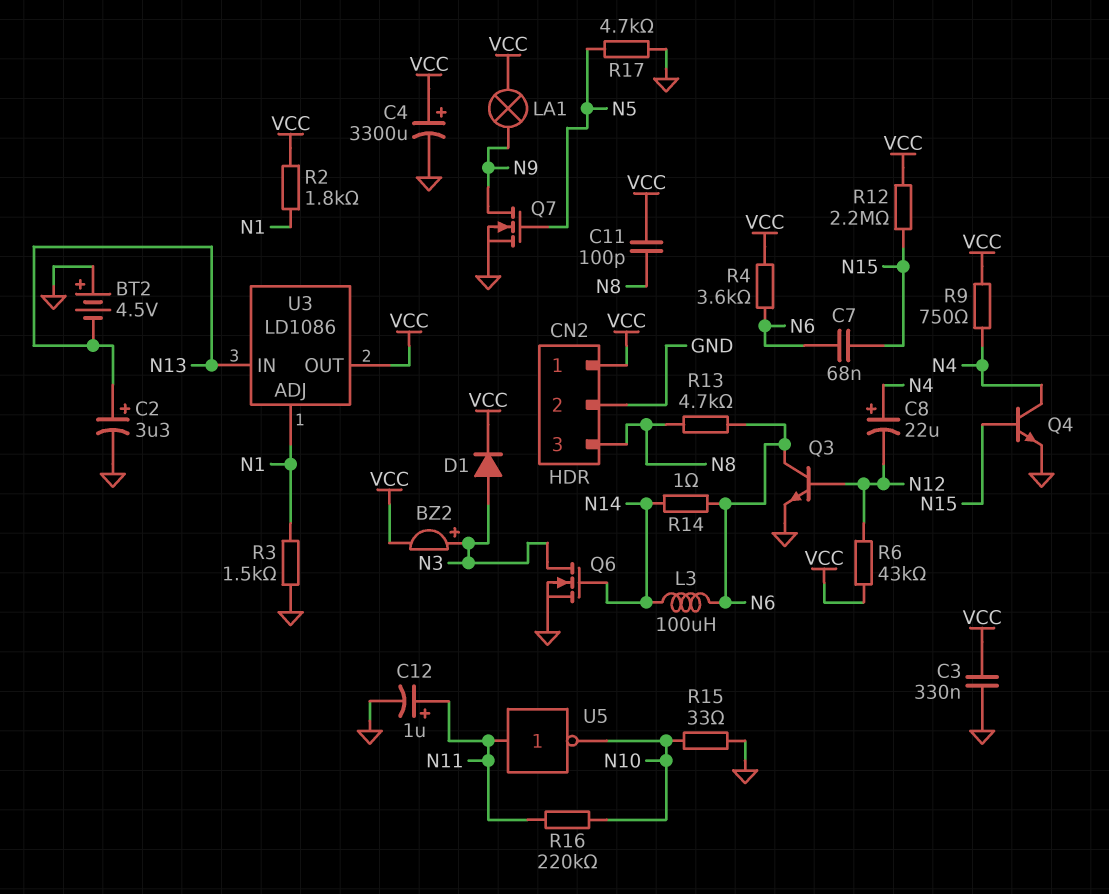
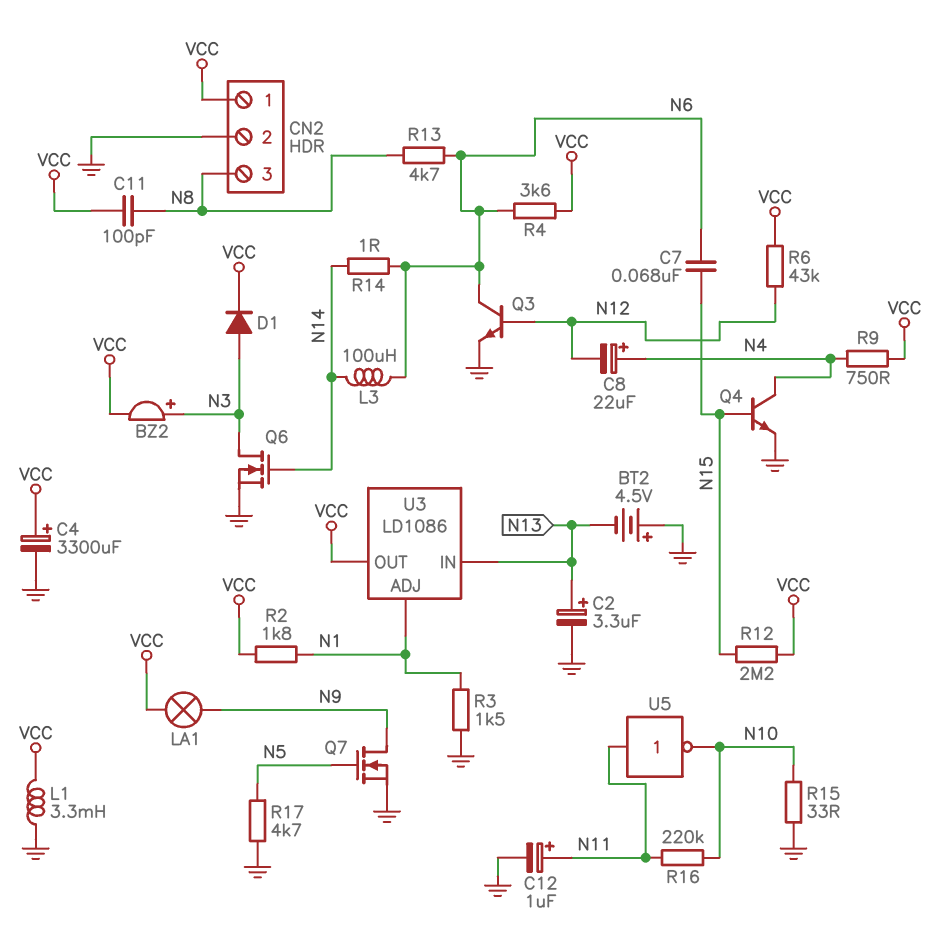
C3: 330nF (GND, VCC) -> none
L1: none -> 3.3mH (GND, VCC)

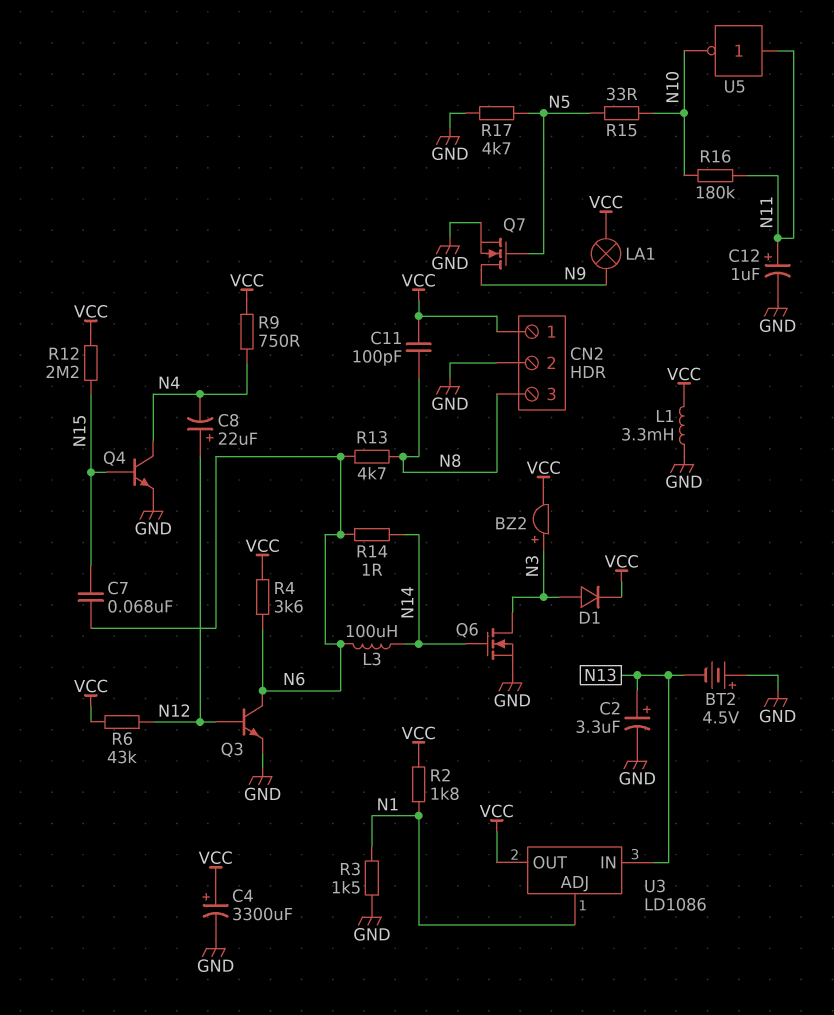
C8: 22uF (plus N4, minus N12) -> 22uF (plus N12, minus N4)
R15: 33 (GND, N10) -> 33 (N5, N10)
R16: 220k (N10, N11) -> 180k (N10, N11)

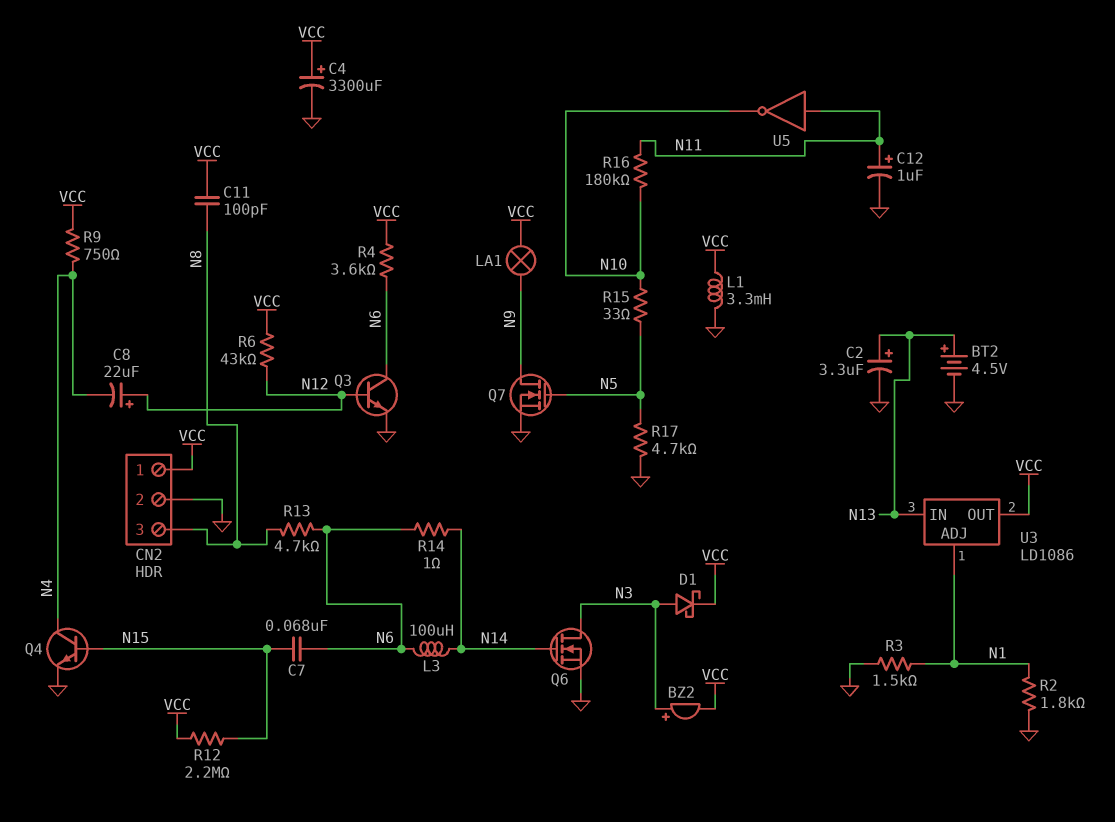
BT2: 4.5V (plus GND, minus N13) -> 4.5V (plus N13, minus GND)
D1: diode (A N3, K VCC) -> schottky (A N3, K VCC)
R2: 1.8k (N1, VCC) -> 1.8k (GND, N1)

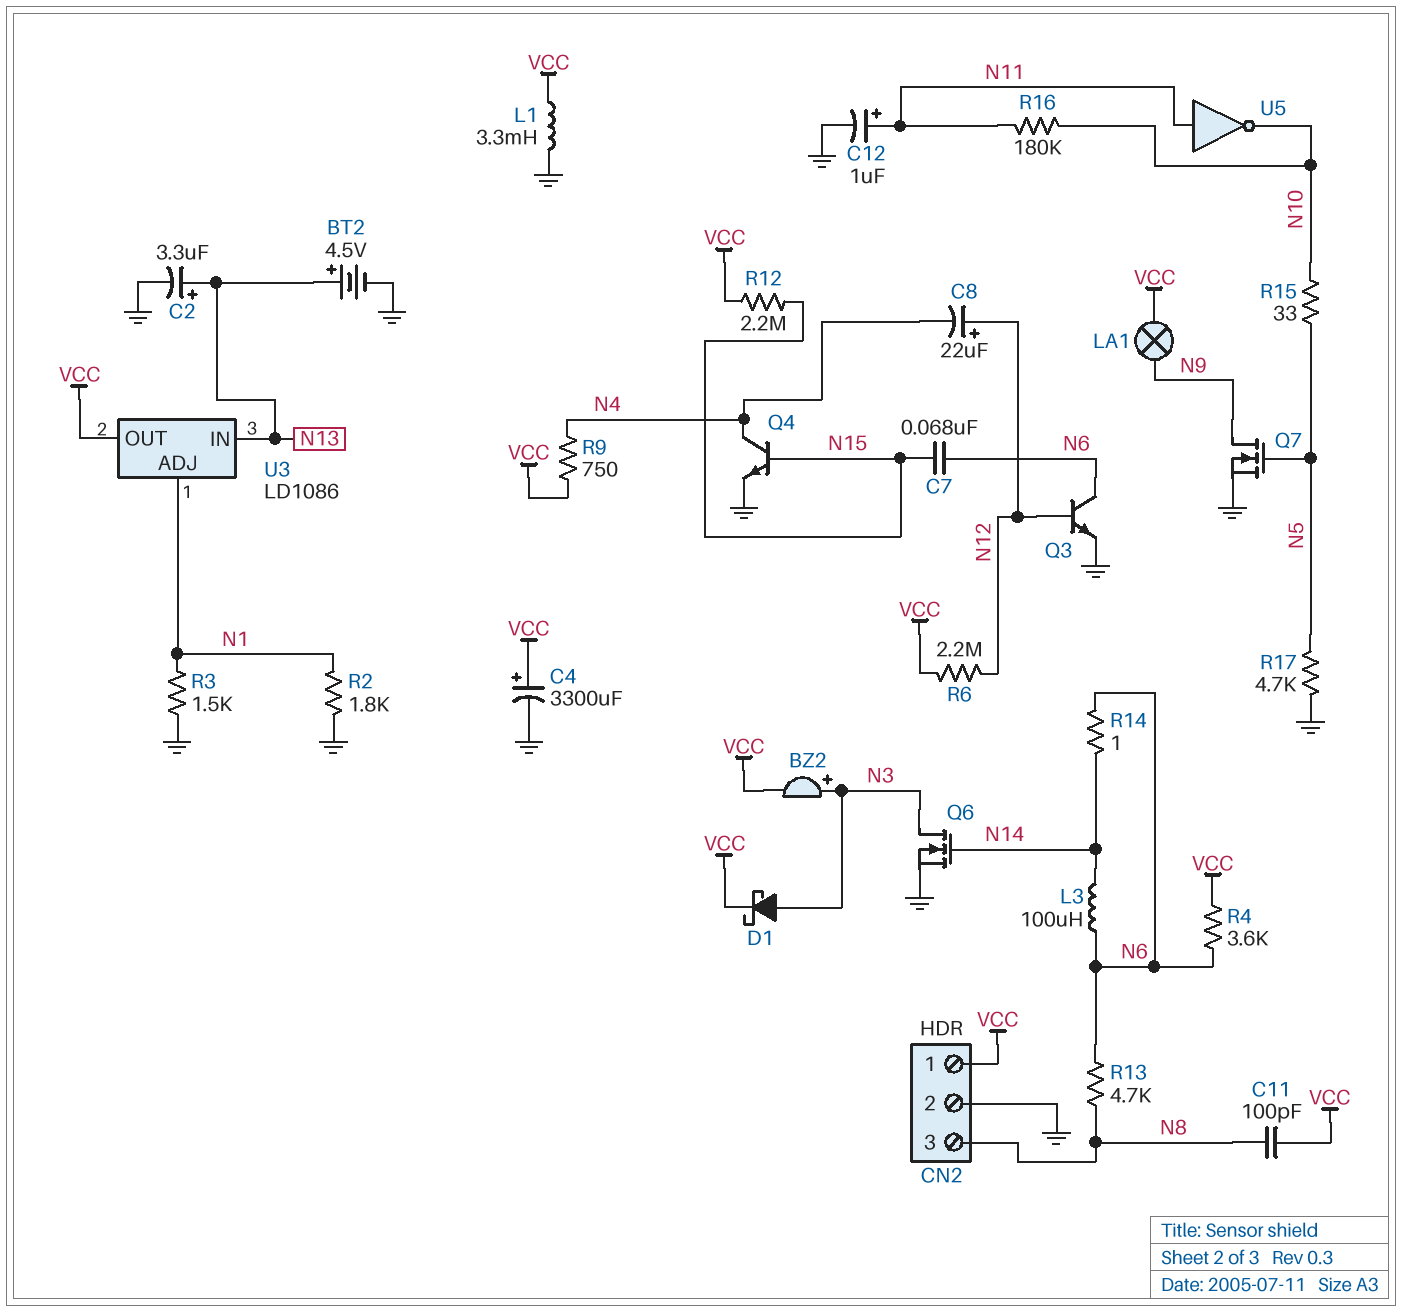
R6: 43k (N12, VCC) -> 2.2M (N12, VCC)

